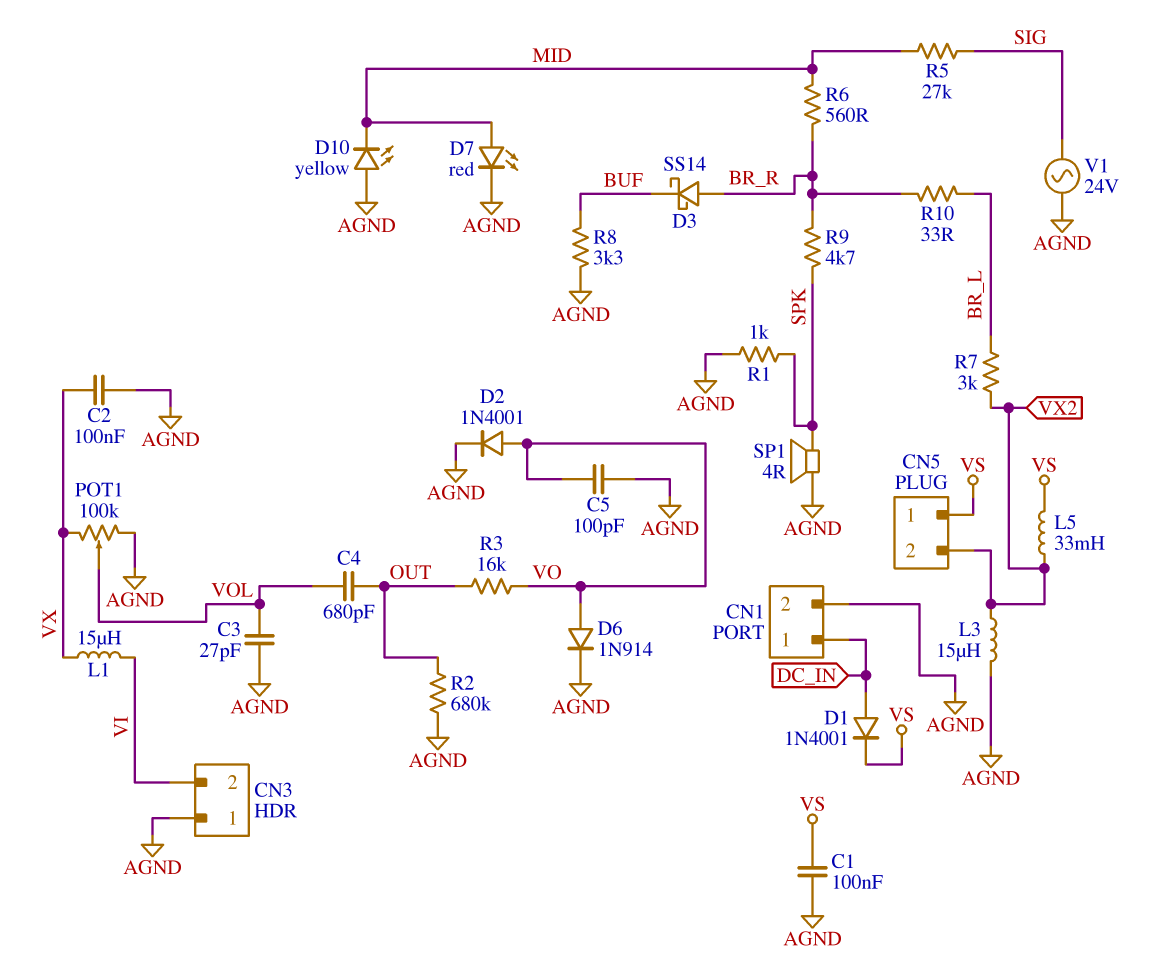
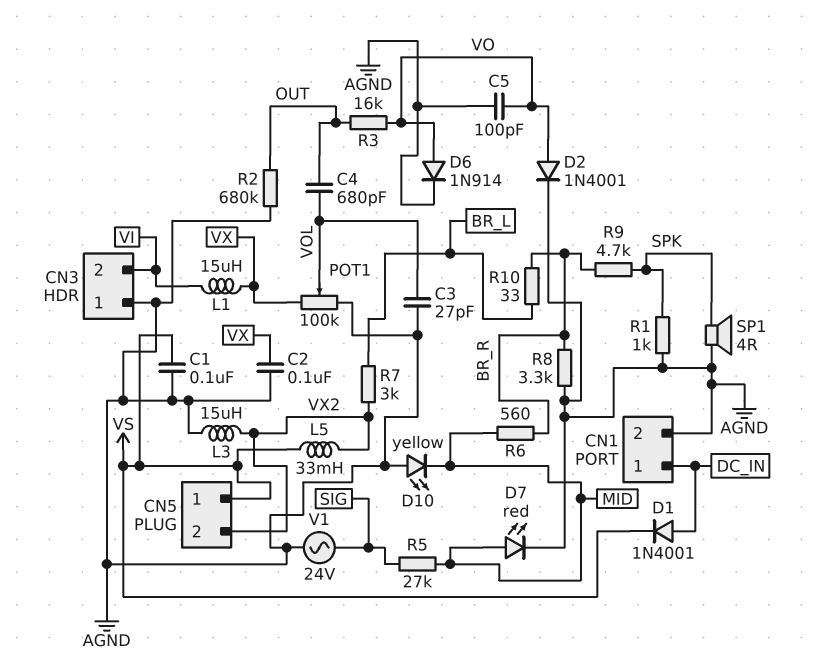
D3: schottky SS14 (A BR_R, K BUF) -> none
R8: 3.3k (AGND, BUF) -> 3.3k (AGND, BR_R)

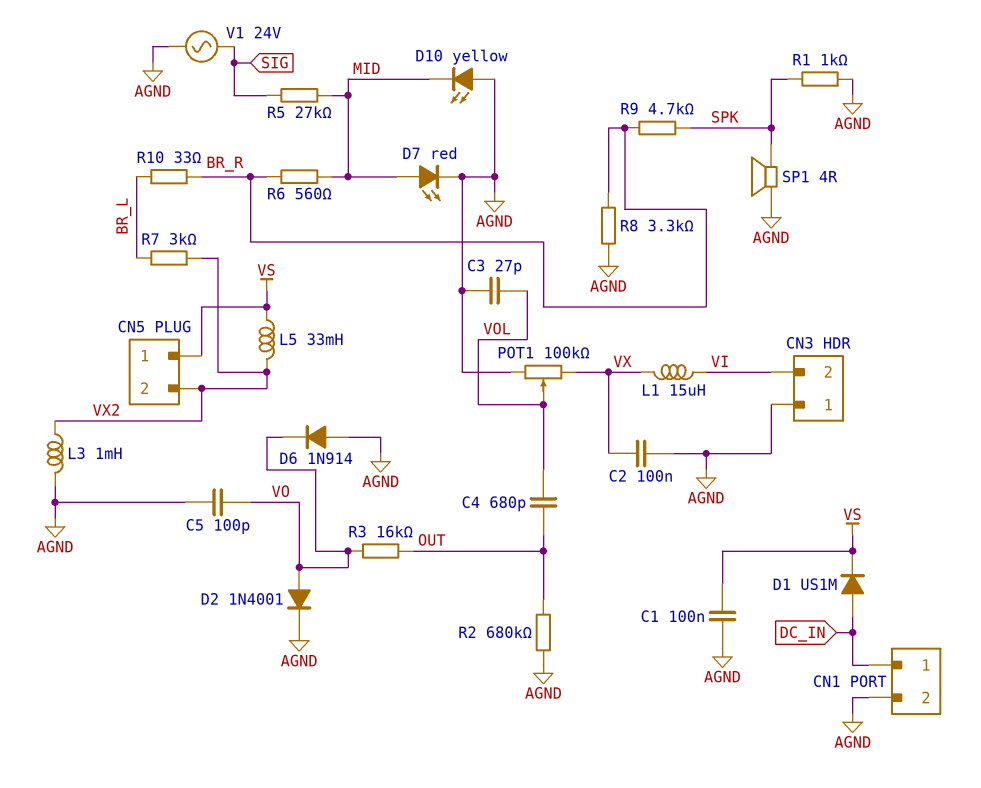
D1: diode 1N4001 (A DC_IN, K VS) -> diode US1M (A DC_IN, K VS)
D6: diode 1N914 (A VO, K AGND) -> diode 1N914 (A AGND, K VO)
L3: 15uH (AGND, VX2) -> 1mH (AGND, VX2)

